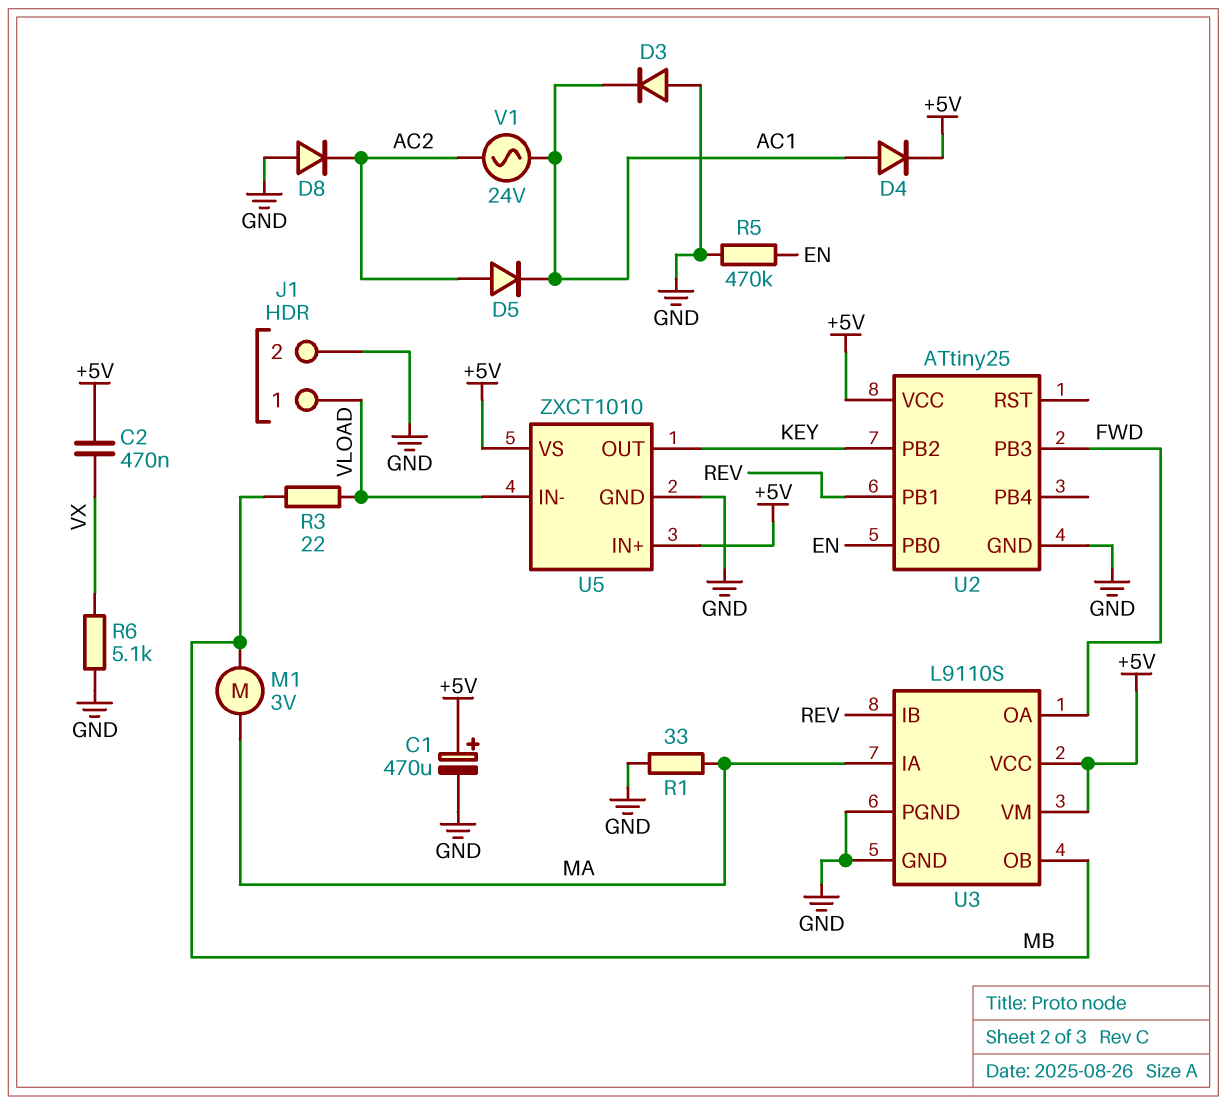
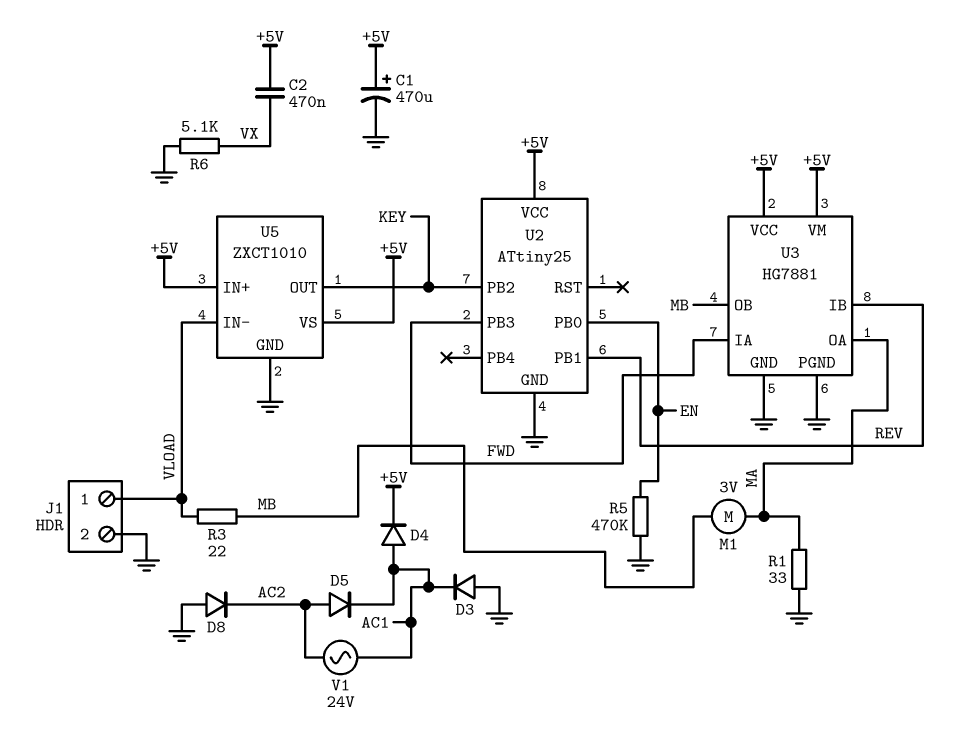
U3: L9110S -> HG7881
U3 pin IA: MA -> FWD
U3 pin OA: FWD -> MA

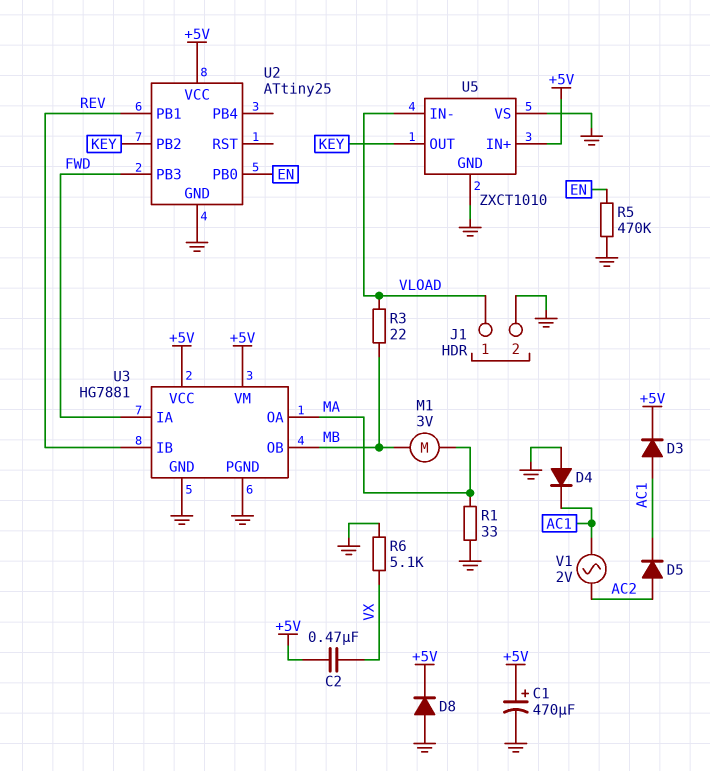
D3: diode (A GND, K AC1) -> diode (A AC1, K +5V)
D4: diode (A AC1, K +5V) -> diode (A GND, K AC1)
D8: diode (A GND, K AC2) -> diode (A GND, K +5V)
U5 pin VS: +5V -> GND
V1: AC 24V (AC1, AC2) -> AC 2V (AC1, AC2)

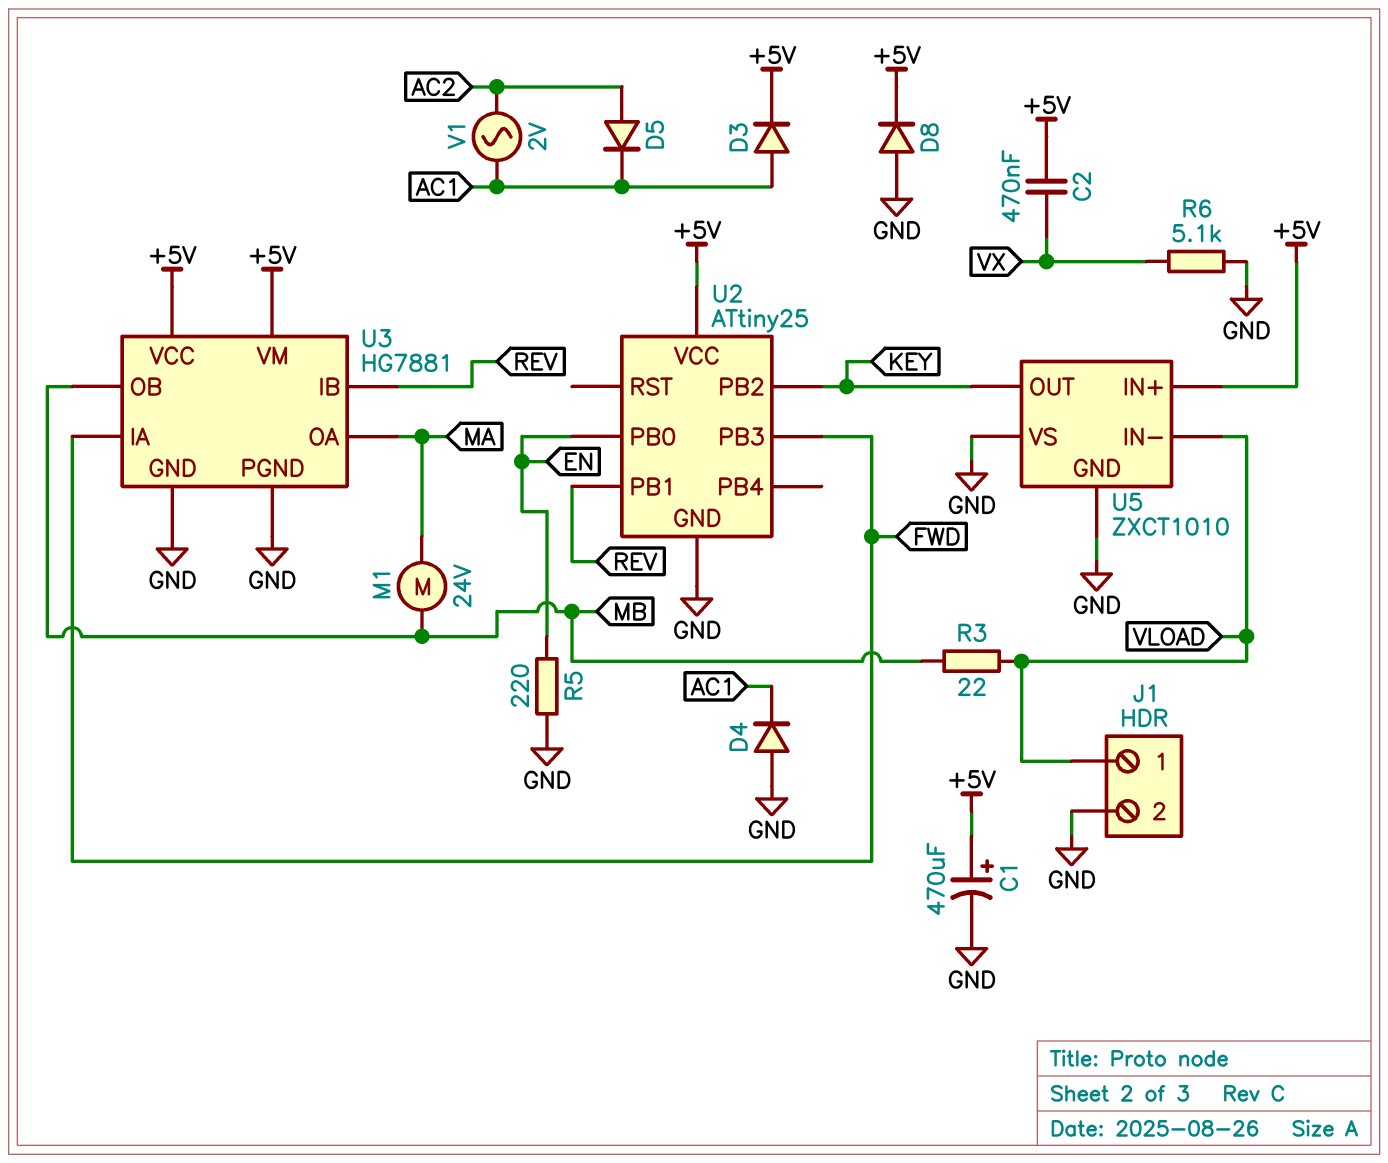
M1: motor 3V (MA, MB) -> motor 24V (MA, MB)
R1: 33 (GND, MA) -> none
R5: 470k (EN, GND) -> 220 (EN, GND)

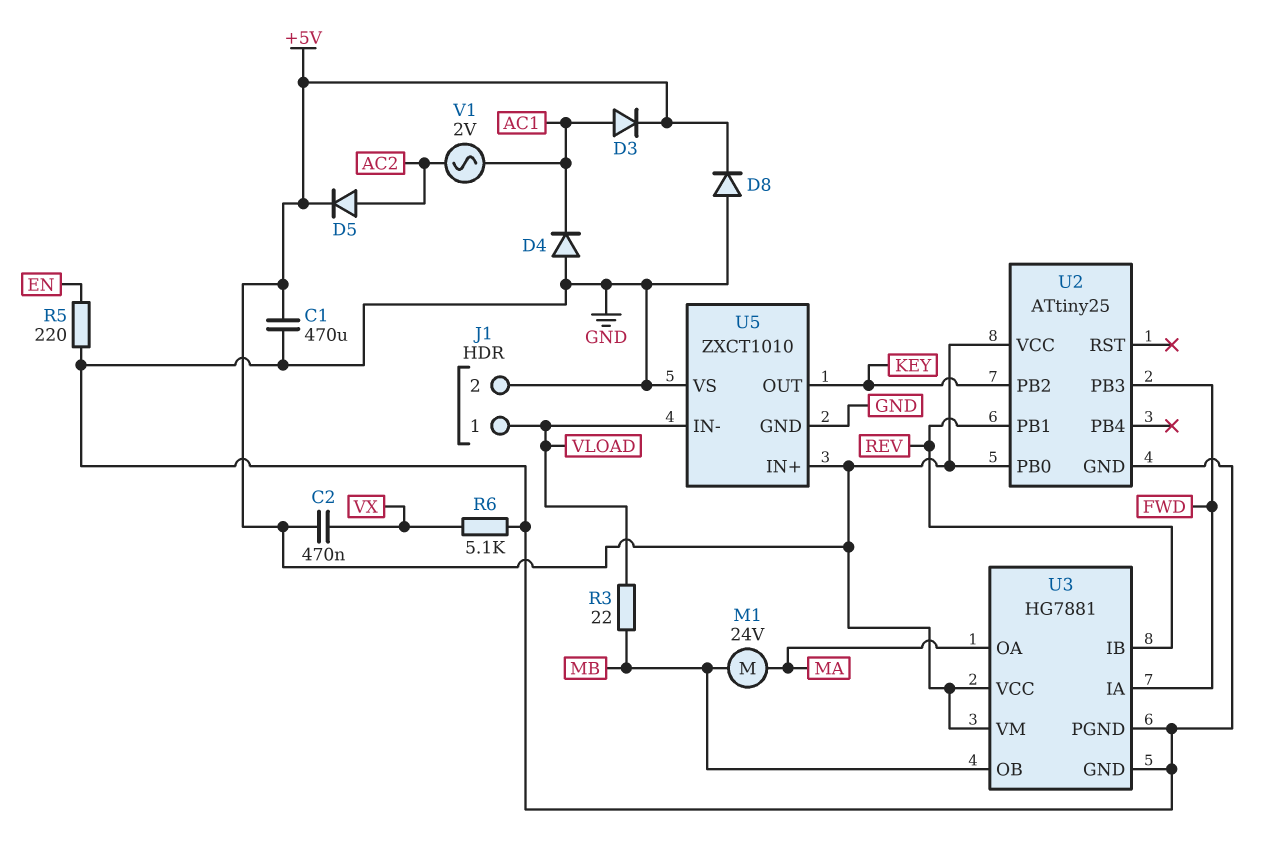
C1: 470uF (plus +5V, minus GND) -> 470uF (+5V, GND)
D5: diode (A AC2, K AC1) -> diode (A AC2, K +5V)
U2 pin PB0: EN -> +5V

